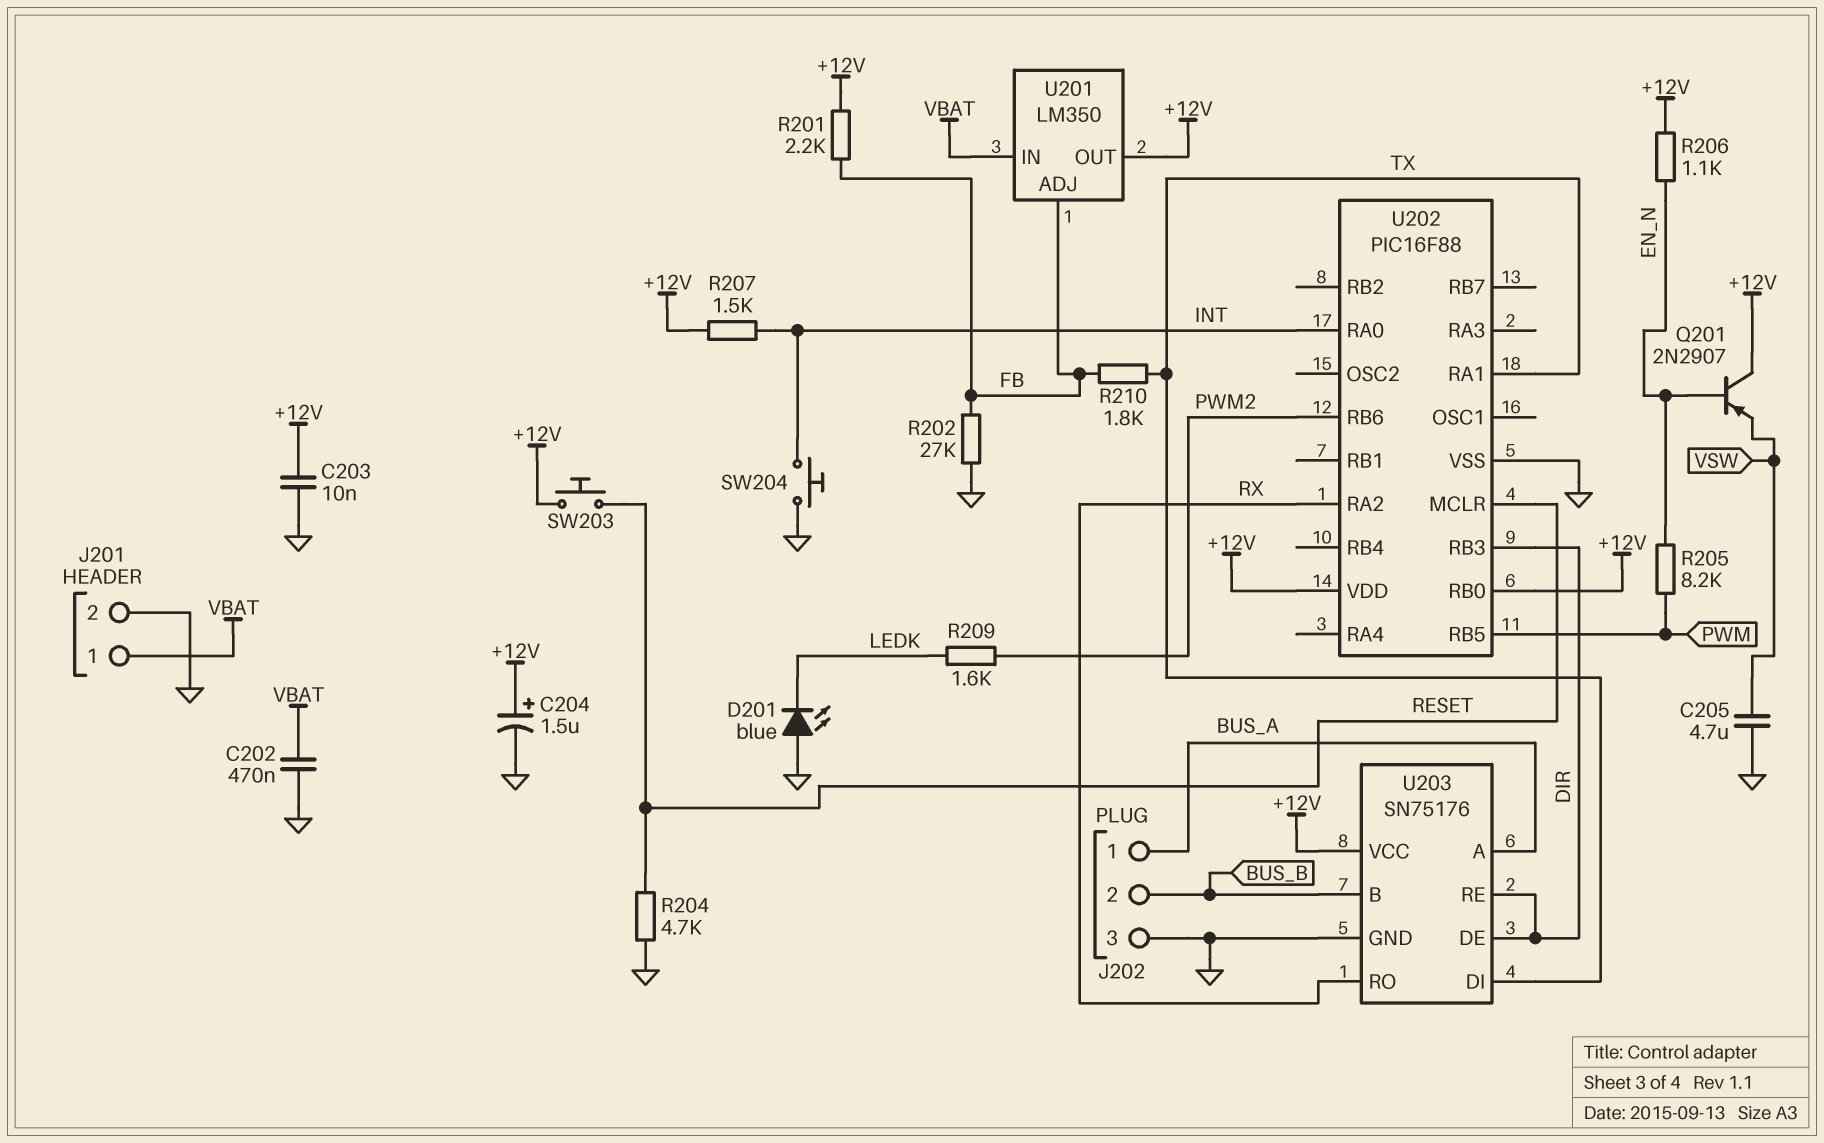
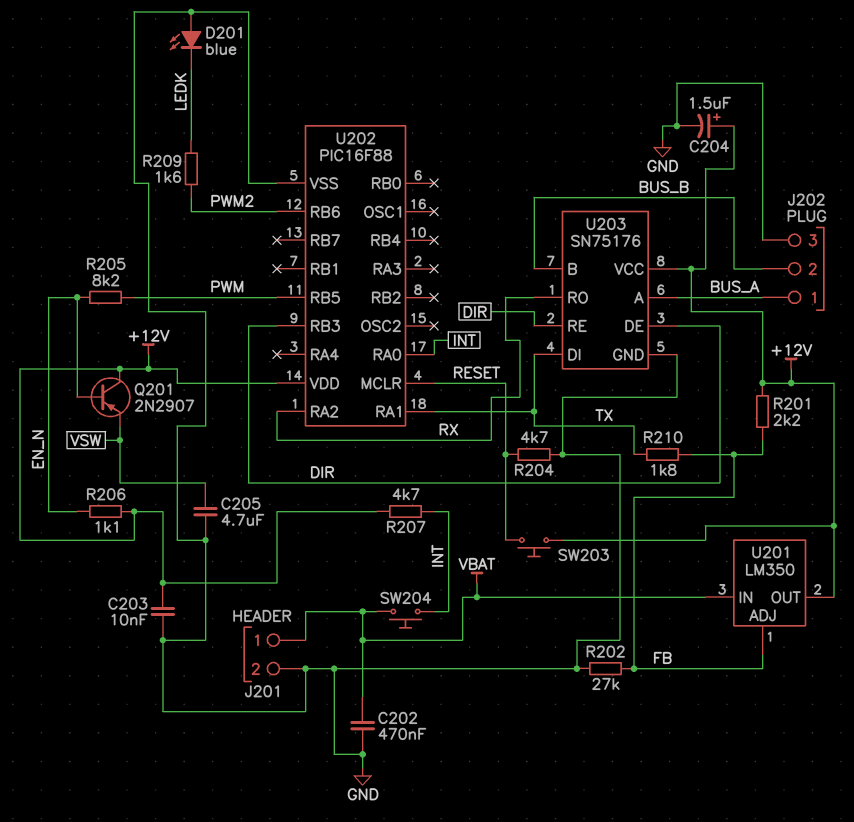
R207: 1.5k (+12V, INT) -> 4.7k (+12V, INT)
SW204: button (GND, INT) -> button (INT, VBAT)
U202 pin RB0: +12V -> none

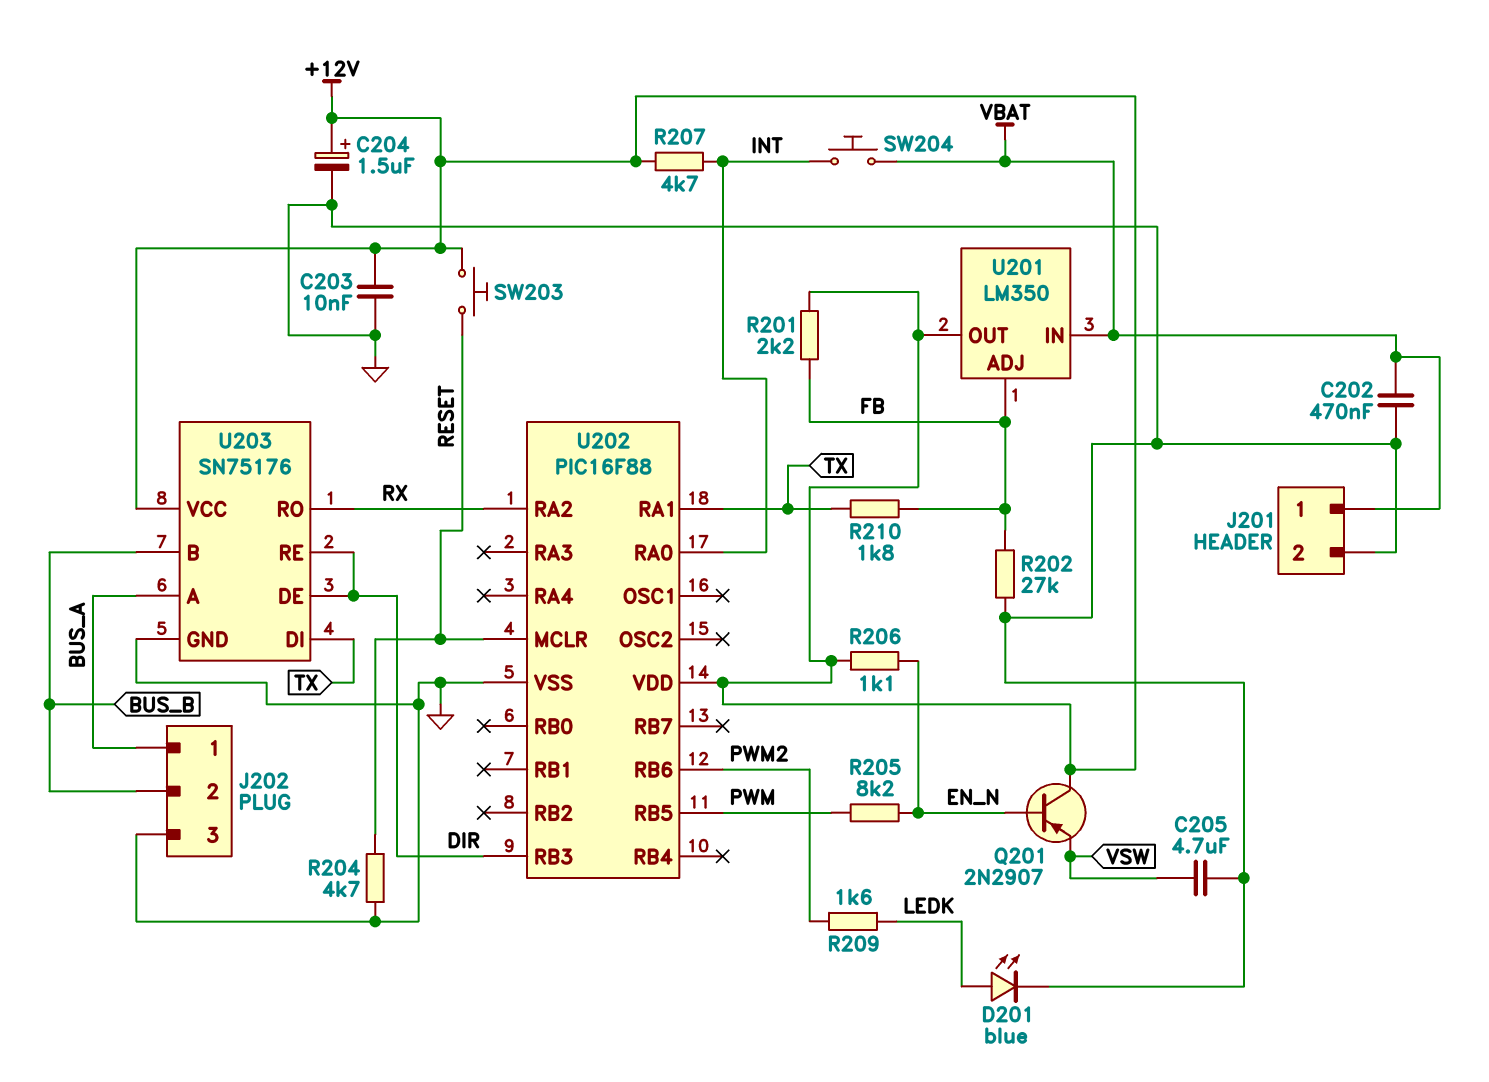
D201: LED blue (A GND, K LEDK) -> LED blue (A LEDK, K GND)

